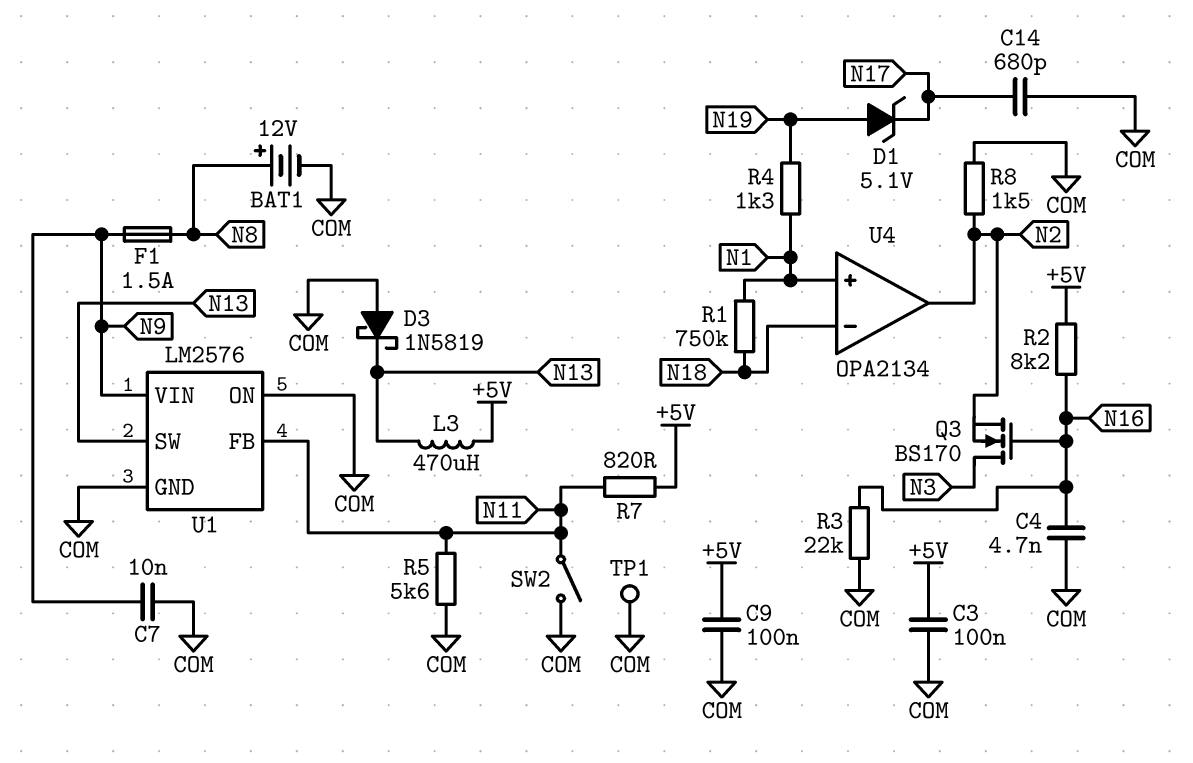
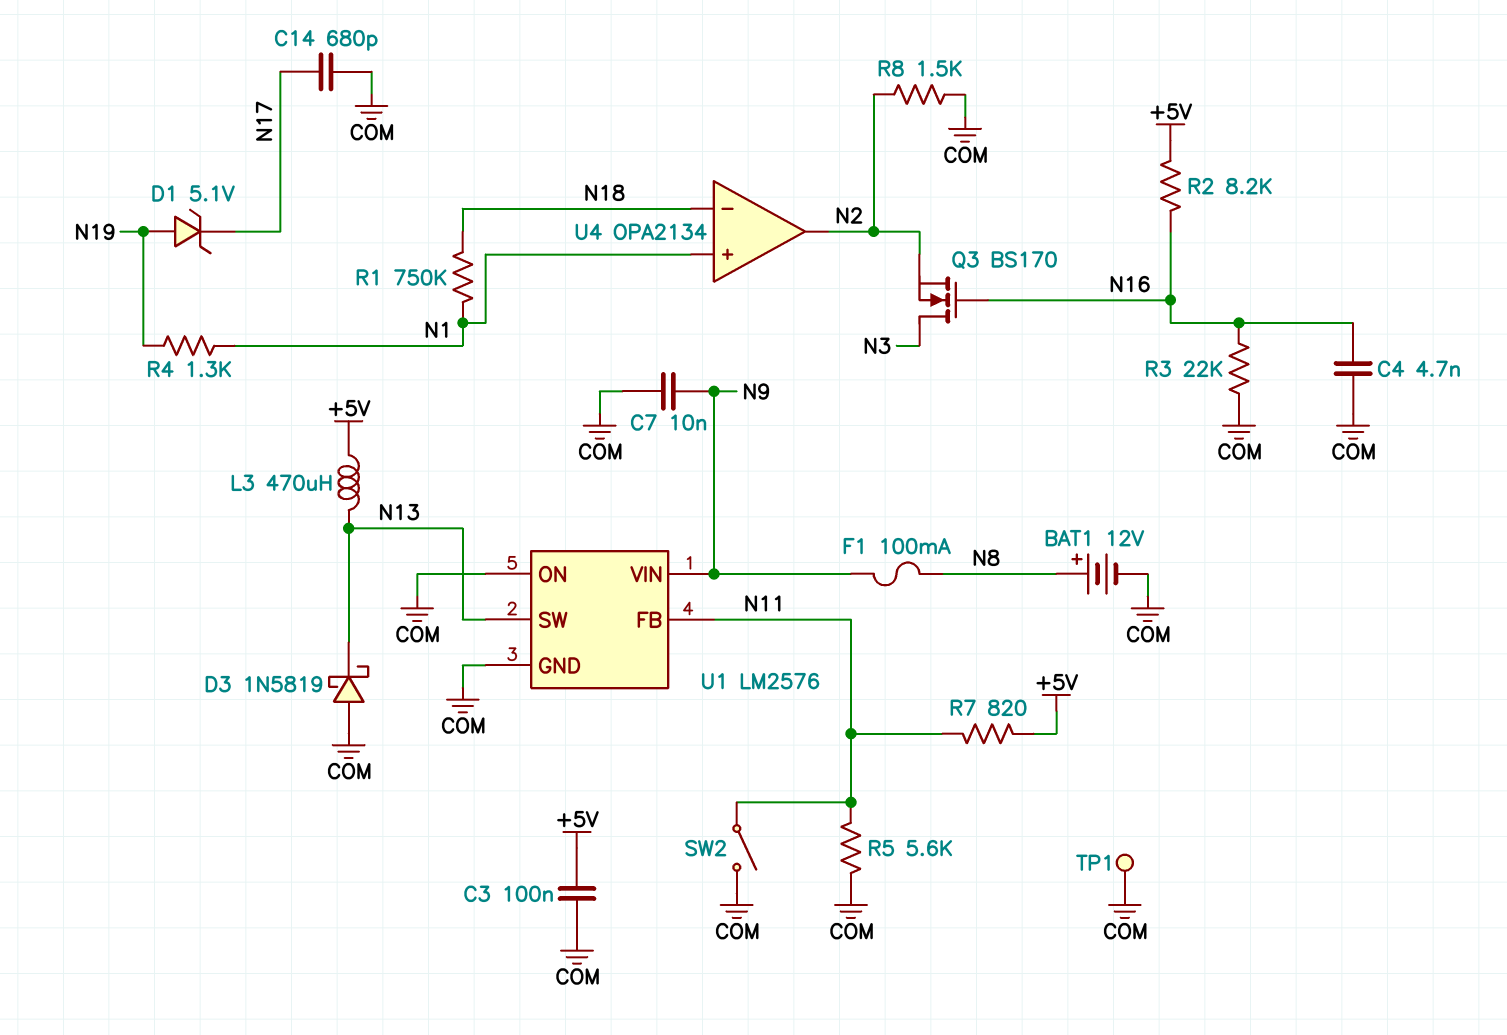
C9: 100nF (+5V, COM) -> none
F1: 1.5A (N8, N9) -> 100mA (N8, N9)

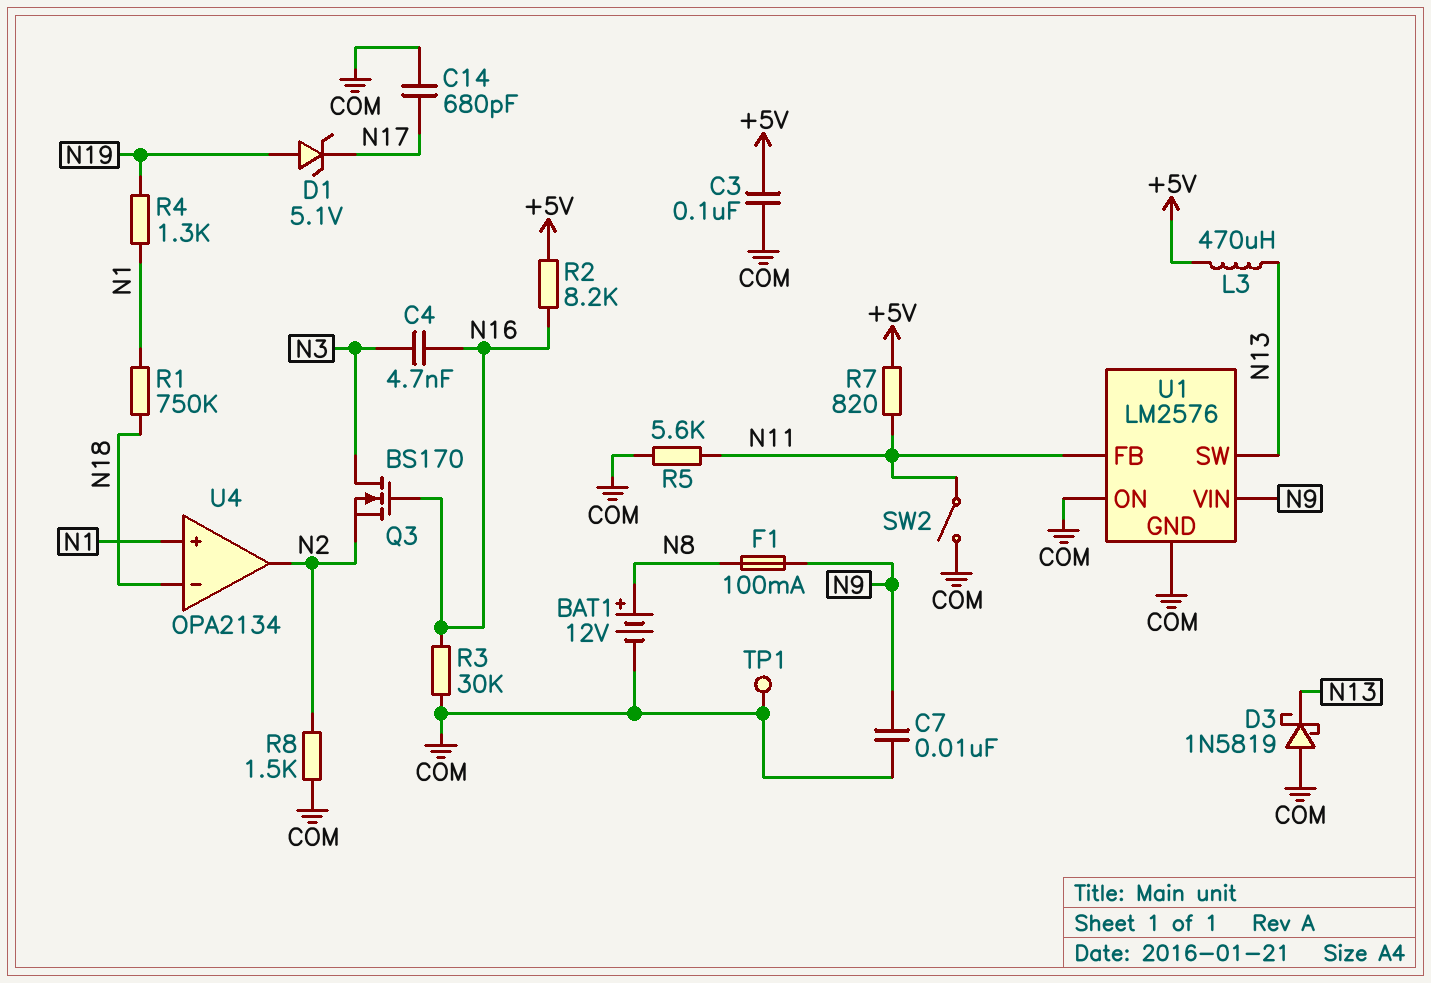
C4: 4.7nF (COM, N16) -> 4.7nF (N3, N16)
R3: 22k (COM, N16) -> 30k (COM, N16)

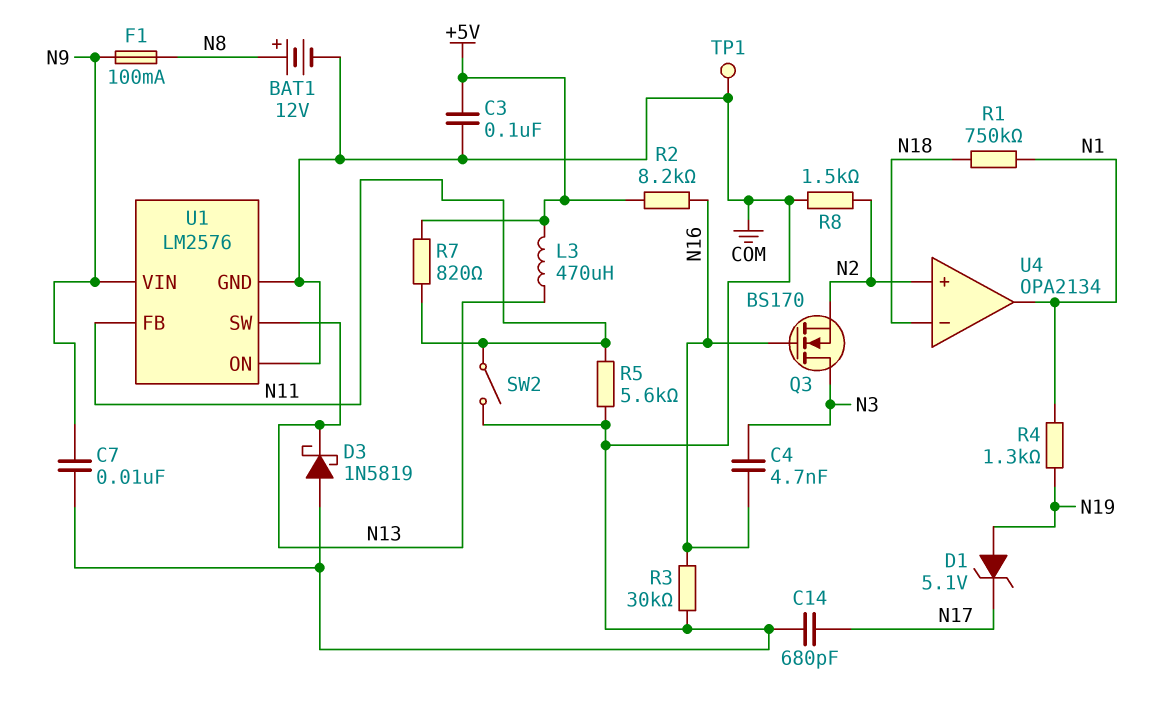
U4 pin in+: N1 -> N2
U4 pin out: N2 -> N1

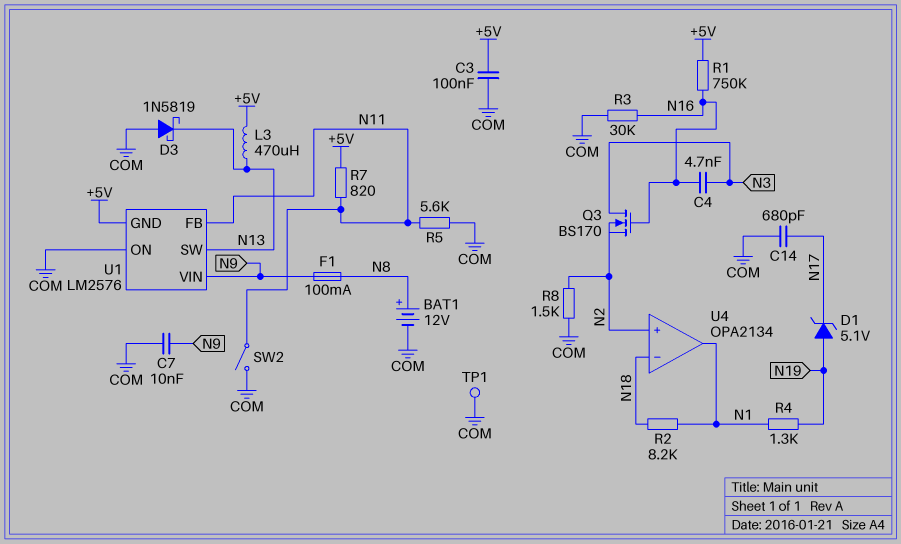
R1: 750k (N1, N18) -> 750k (+5V, N16)
R2: 8.2k (+5V, N16) -> 8.2k (N1, N18)
U1 pin GND: COM -> +5V

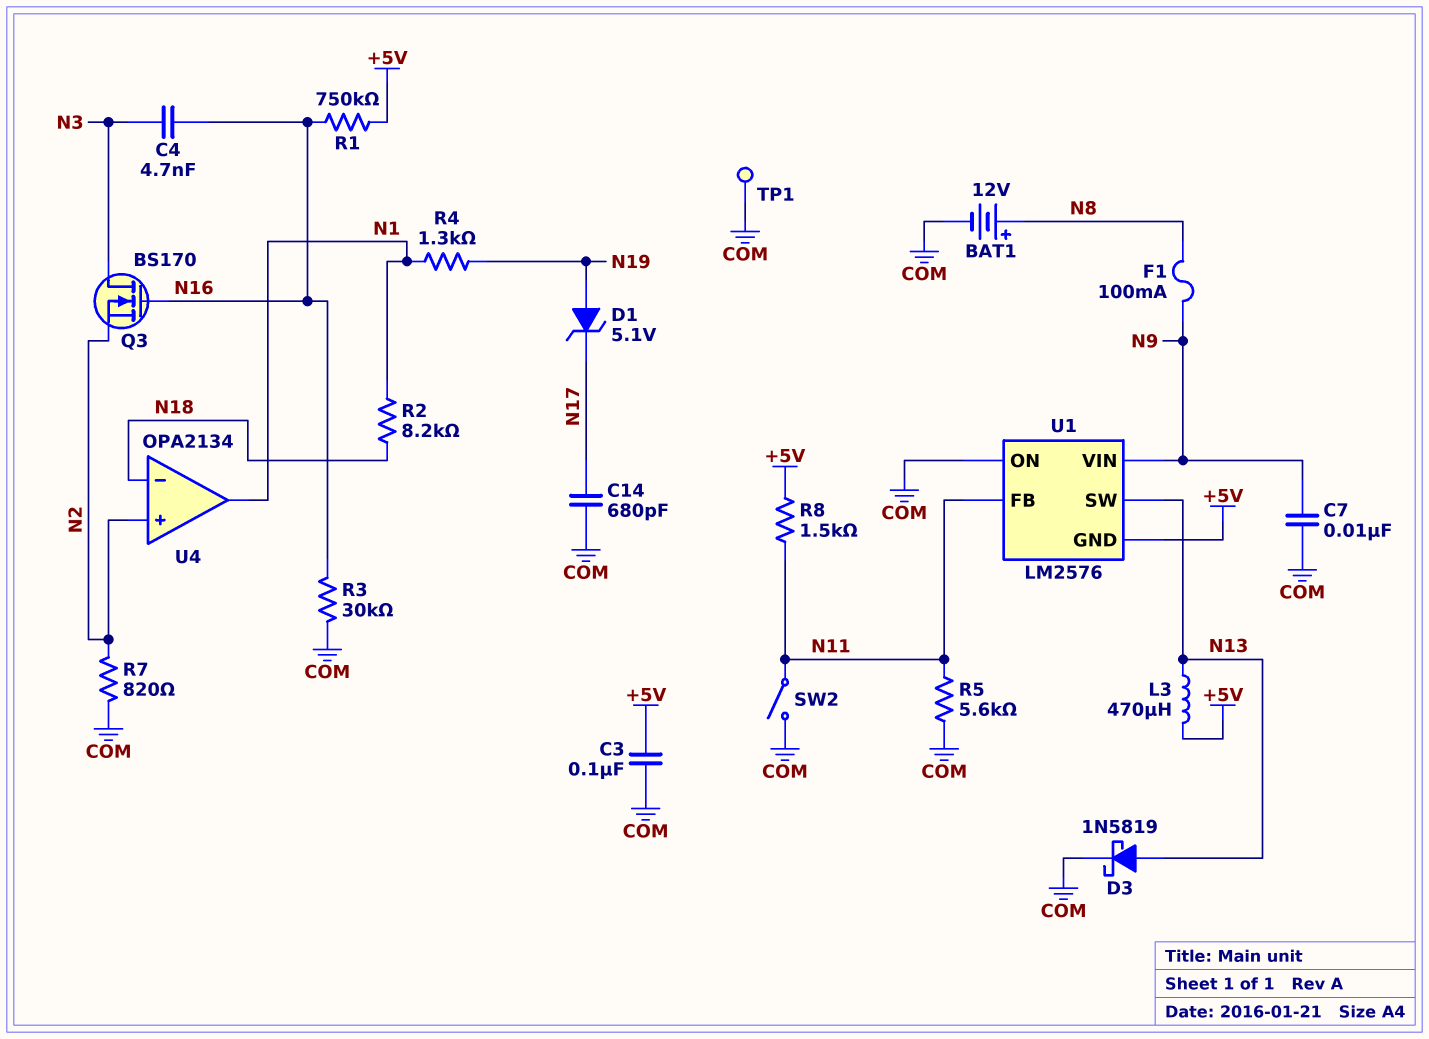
D3: schottky 1N5819 (A COM, K N13) -> schottky 1N5819 (A N13, K COM)
R7: 820 (+5V, N11) -> 820 (COM, N2)
R8: 1.5k (COM, N2) -> 1.5k (+5V, N11)

